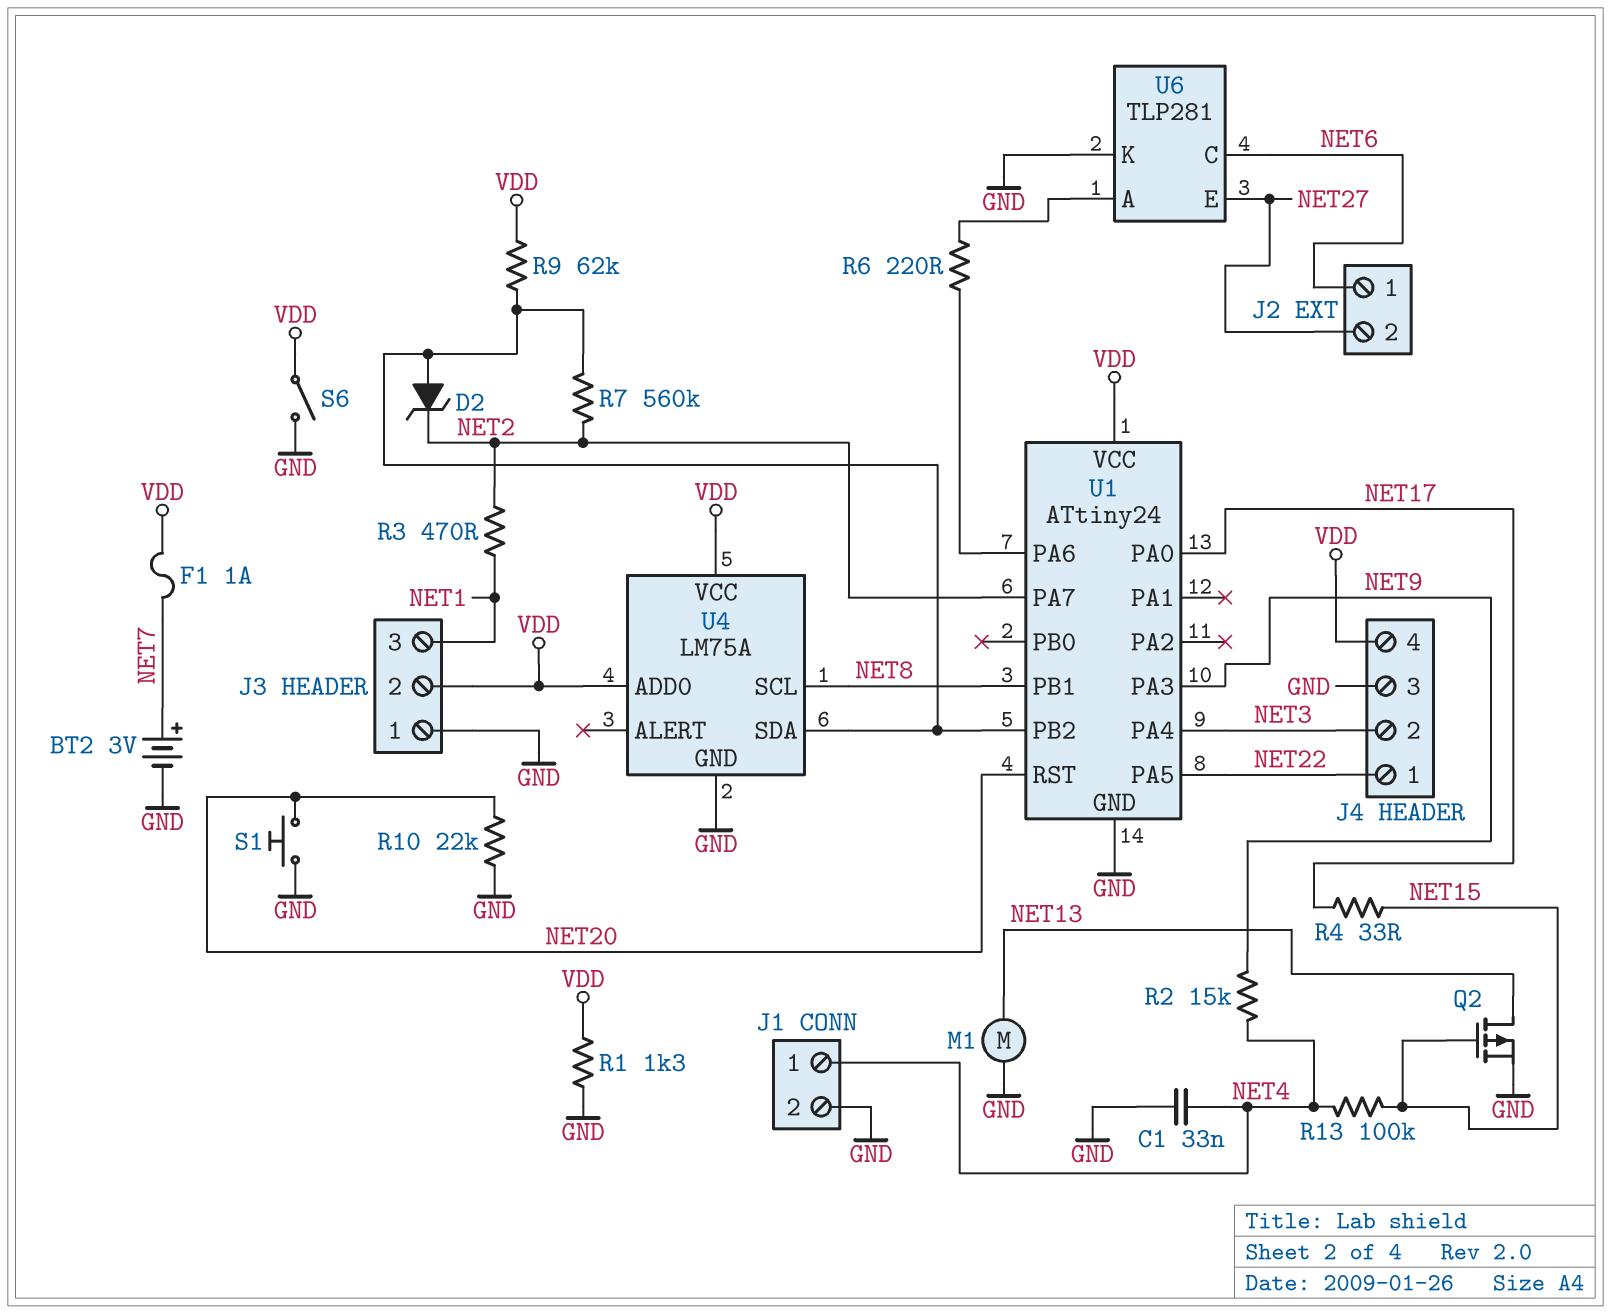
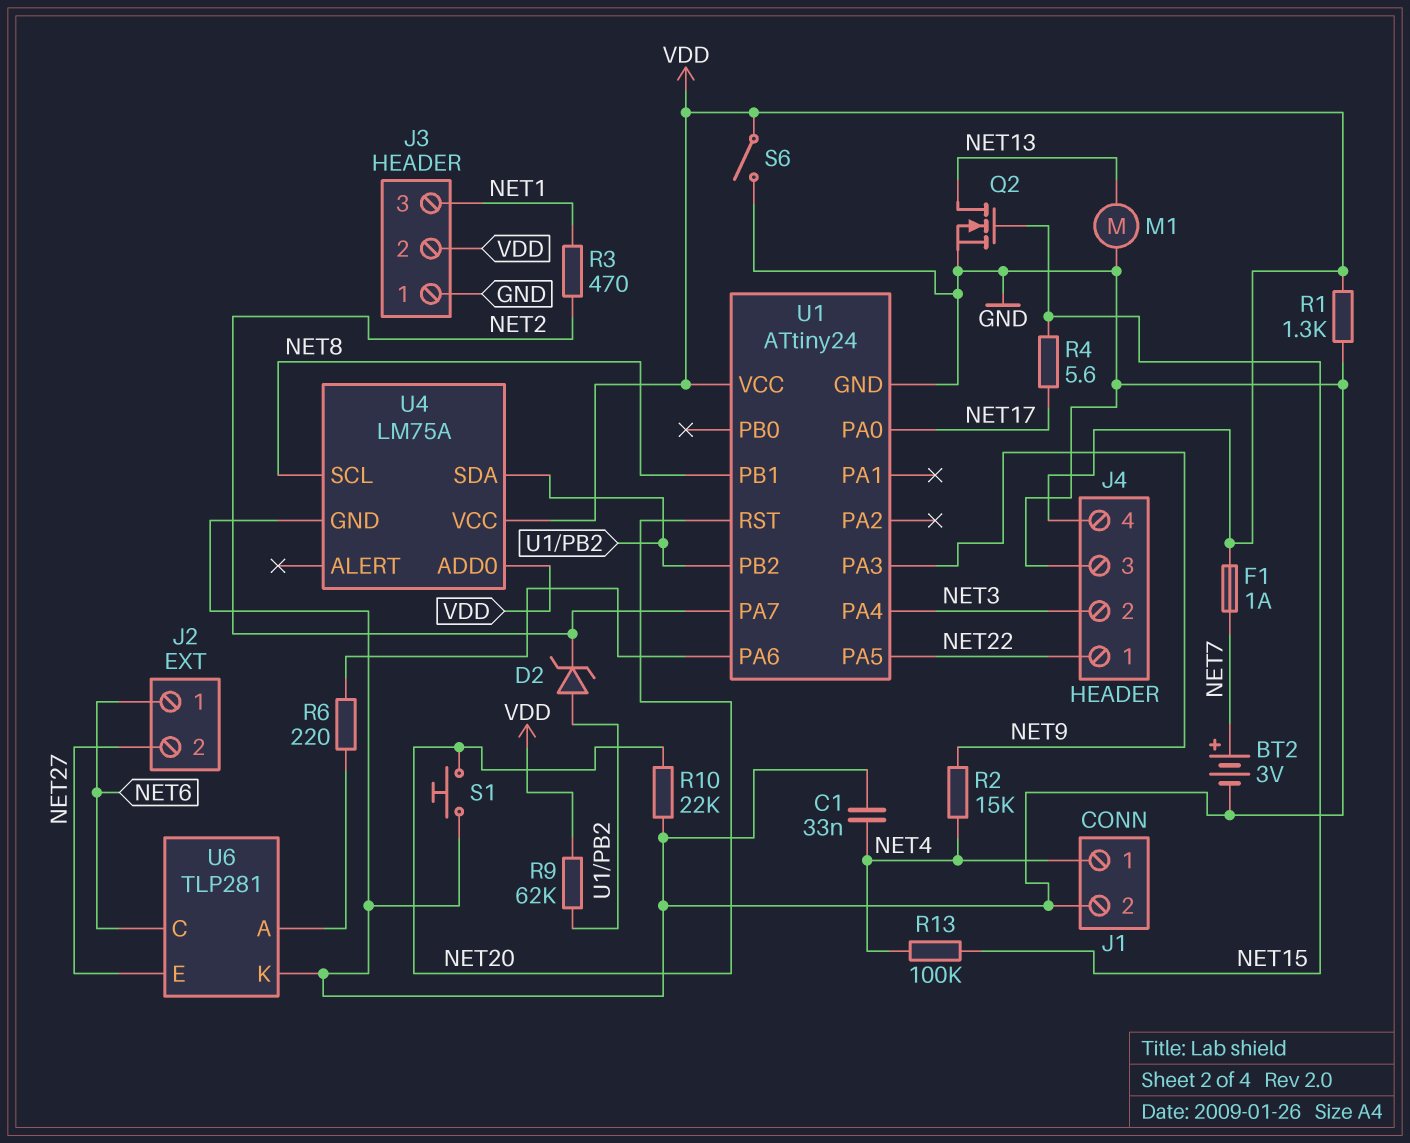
Q2: PMOS (G NET15, D NET13, S GND) -> NMOS (G NET15, D NET13, S GND)
R4: 33 (NET15, NET17) -> 5.6 (NET15, NET17)
R7: 560k (NET2, U1/PB2) -> none

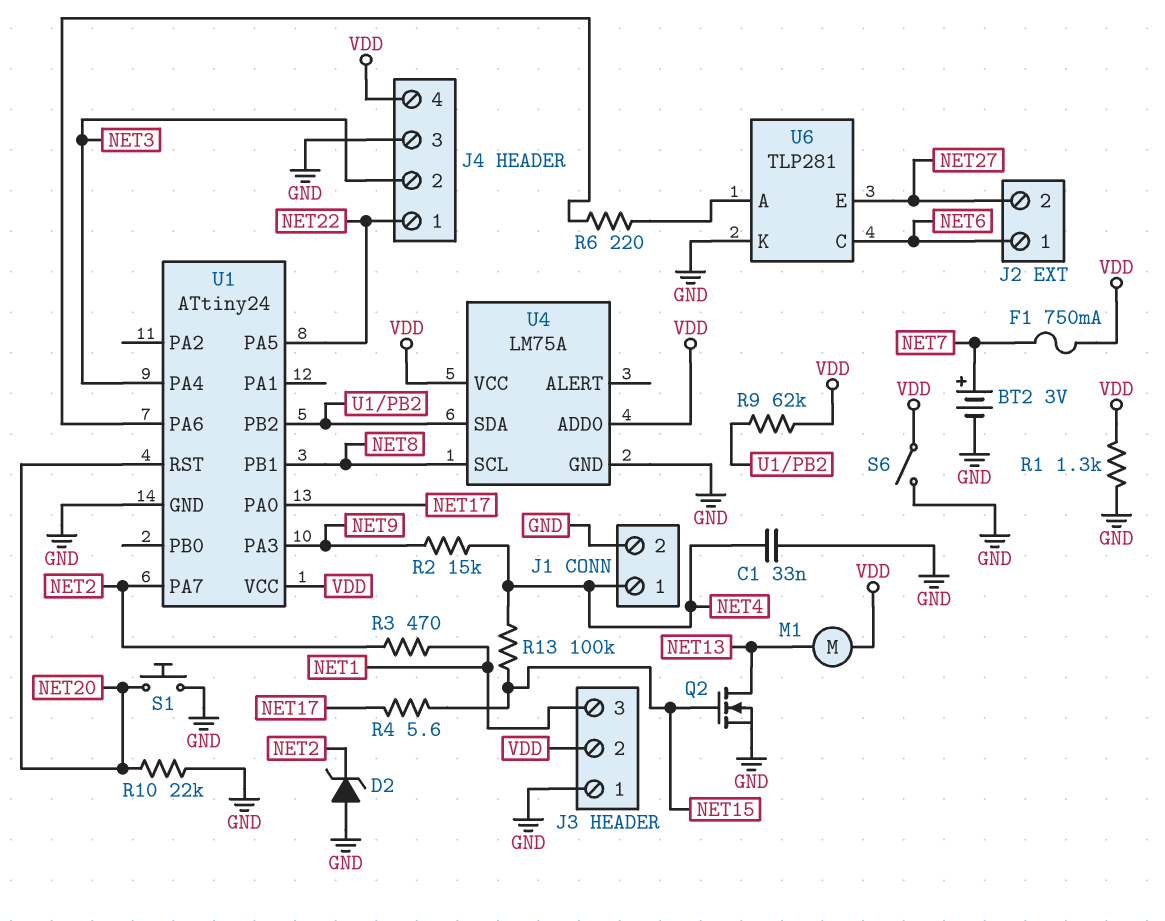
D2: zener (A U1/PB2, K NET2) -> zener (A GND, K NET2)
F1: 1A (NET7, VDD) -> 750mA (NET7, VDD)
M1: motor (GND, NET13) -> motor (NET13, VDD)

